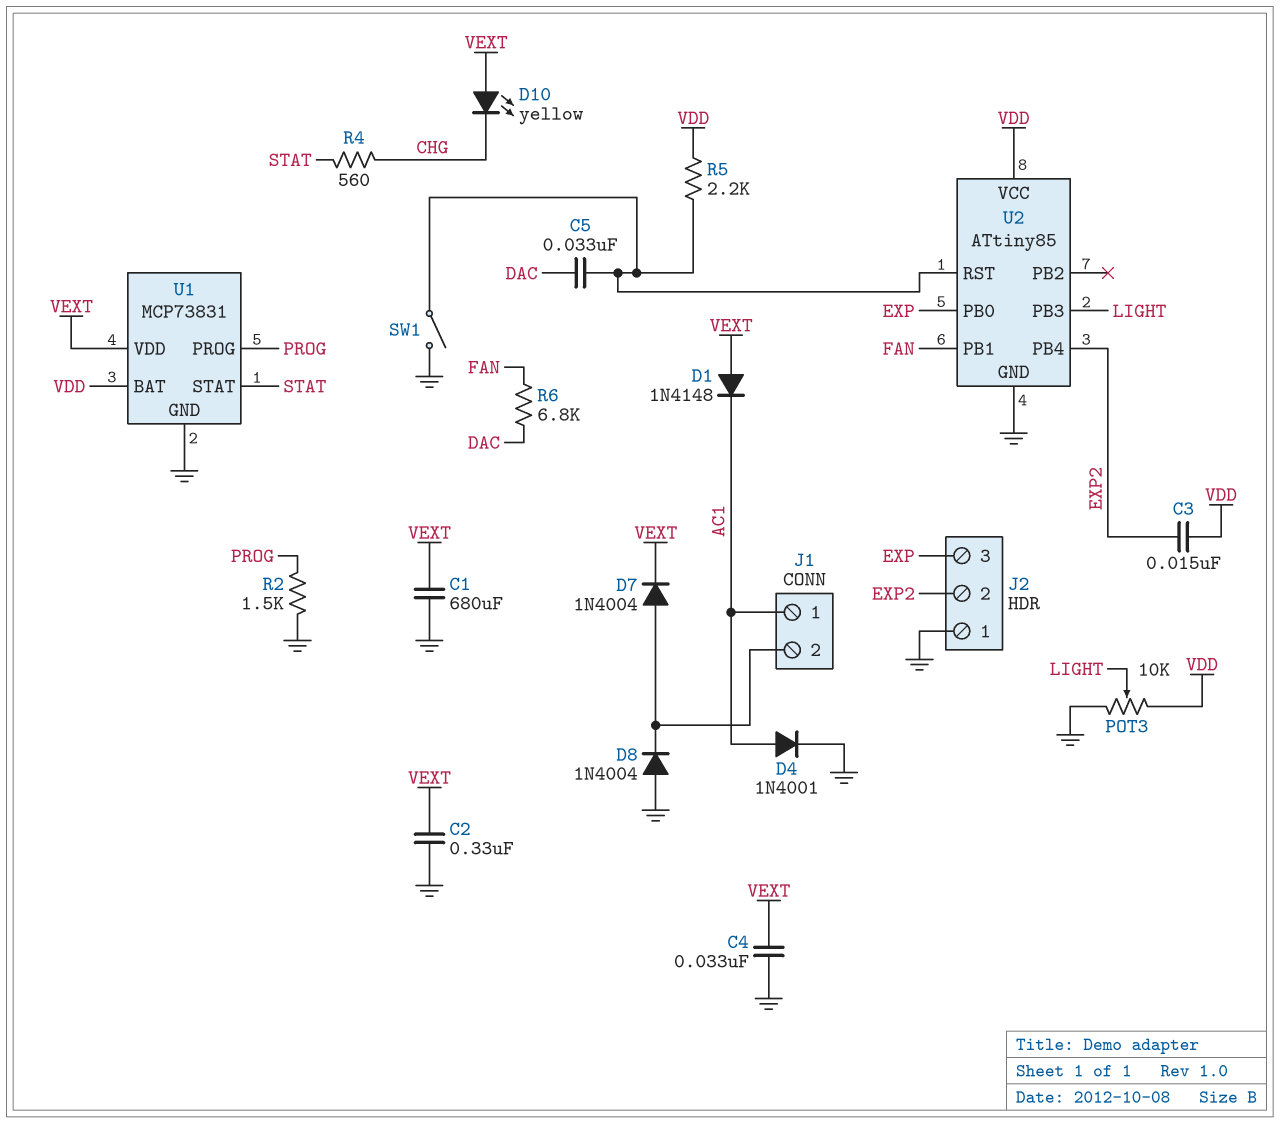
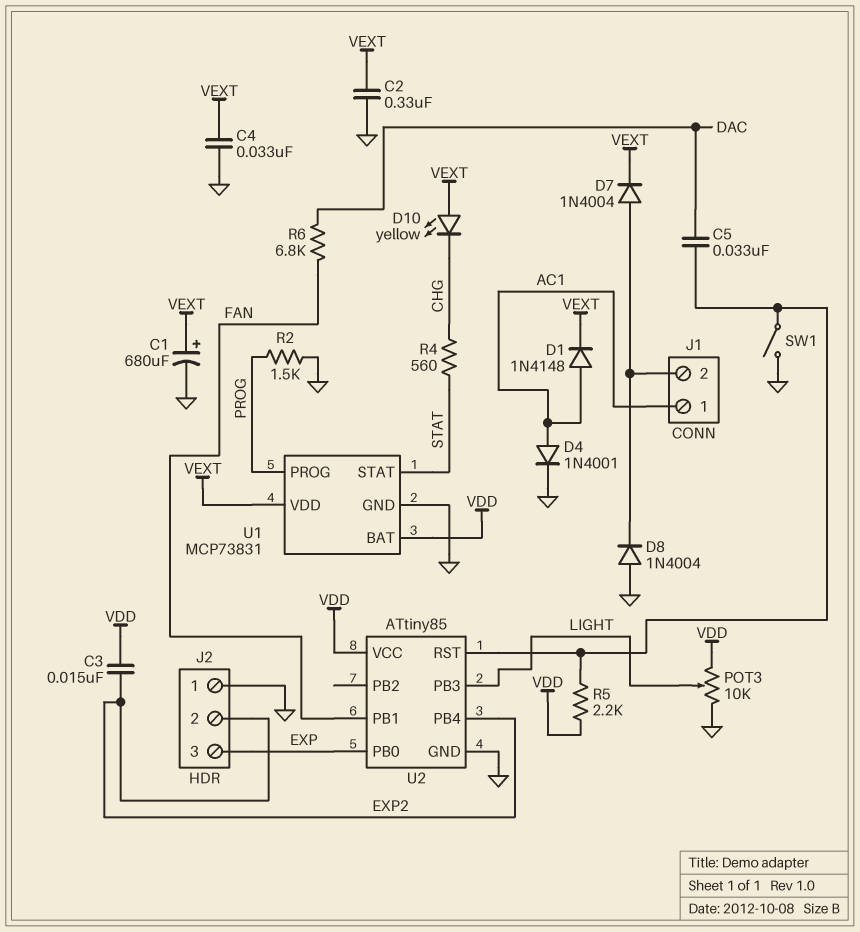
C1: 680uF (GND, VEXT) -> 680uF (plus VEXT, minus GND)
D1: diode 1N4148 (A VEXT, K AC1) -> diode 1N4148 (A AC1, K VEXT)

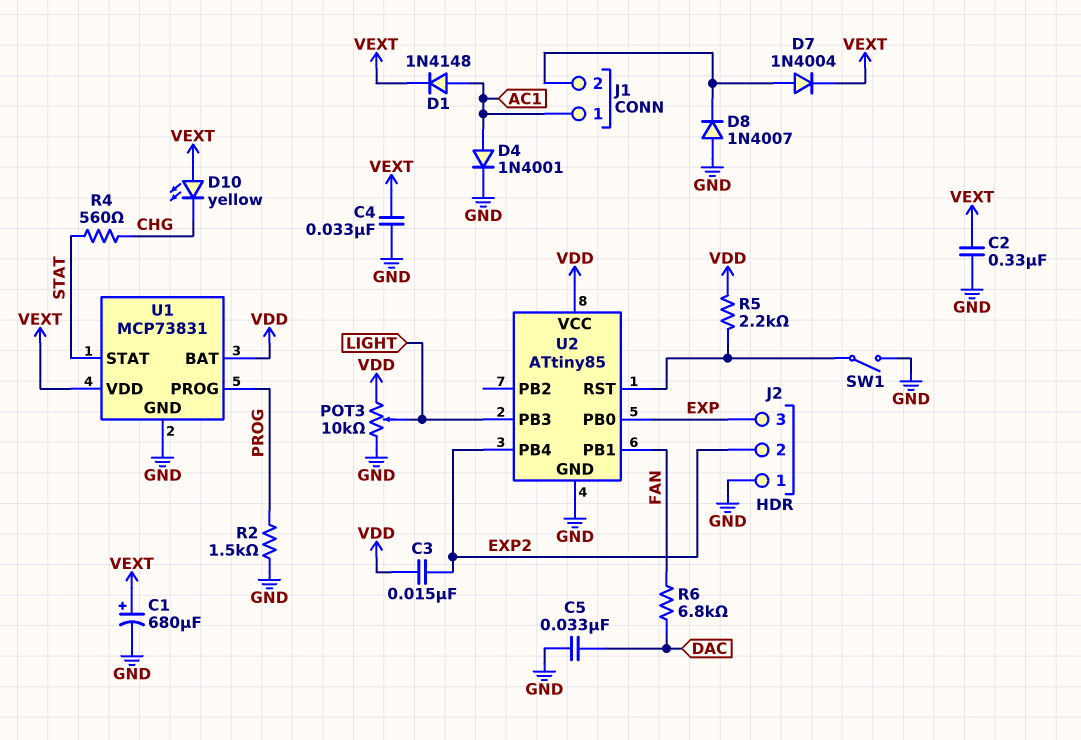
C5: 33nF (DAC, U2/RST) -> 33nF (DAC, GND)
D8: diode 1N4004 (A GND, K J1/2) -> diode 1N4007 (A GND, K J1/2)

